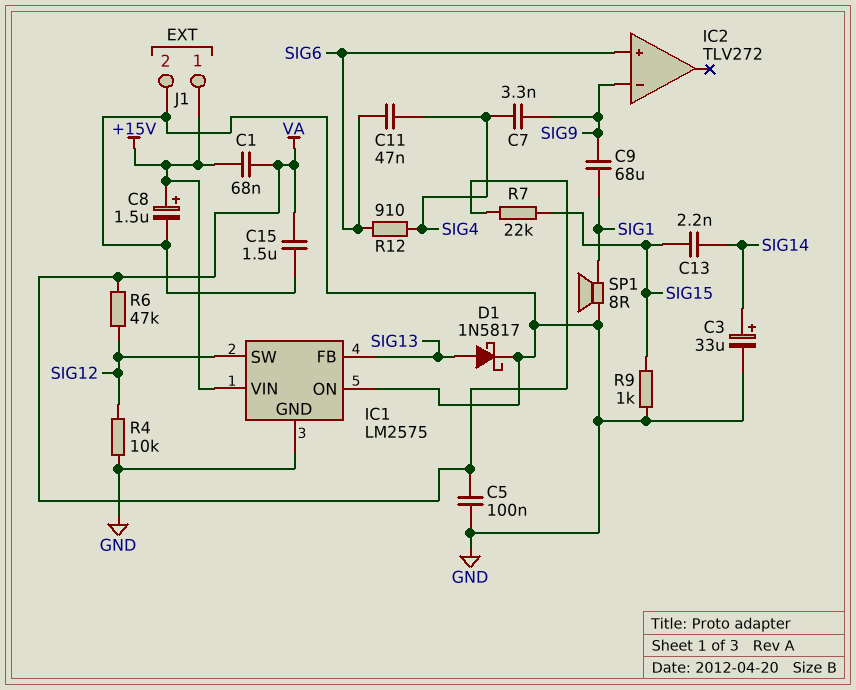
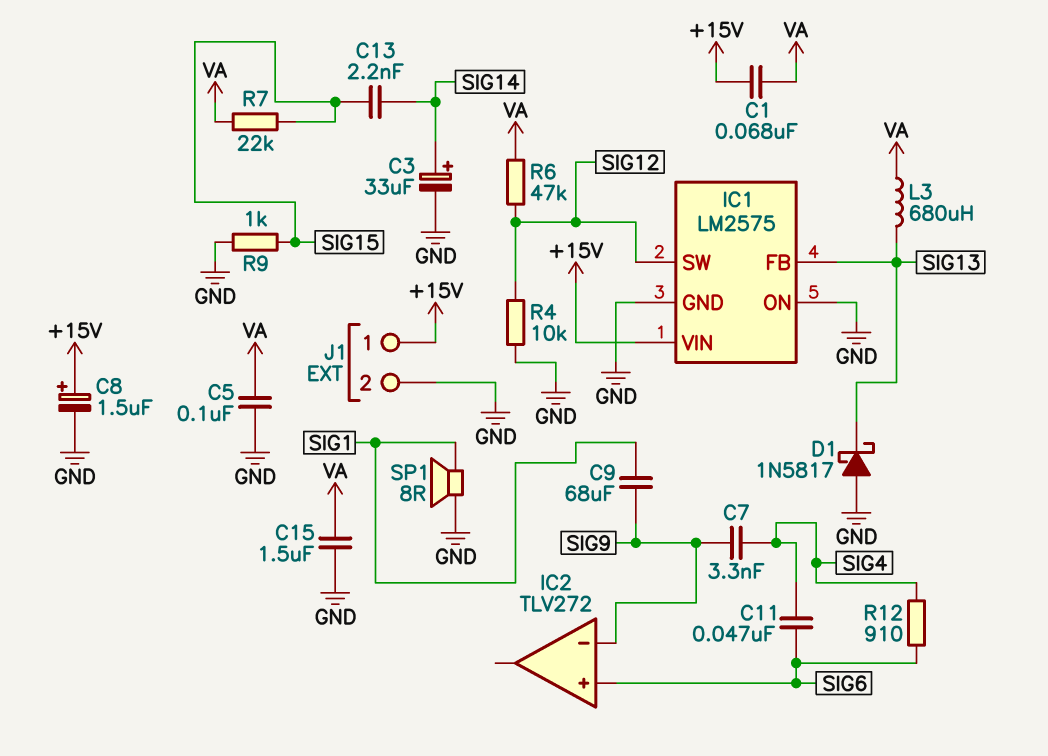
D1: schottky 1N5817 (A SIG13, K GND) -> schottky 1N5817 (A GND, K SIG13)
L3: none -> 680uH (SIG13, VA)

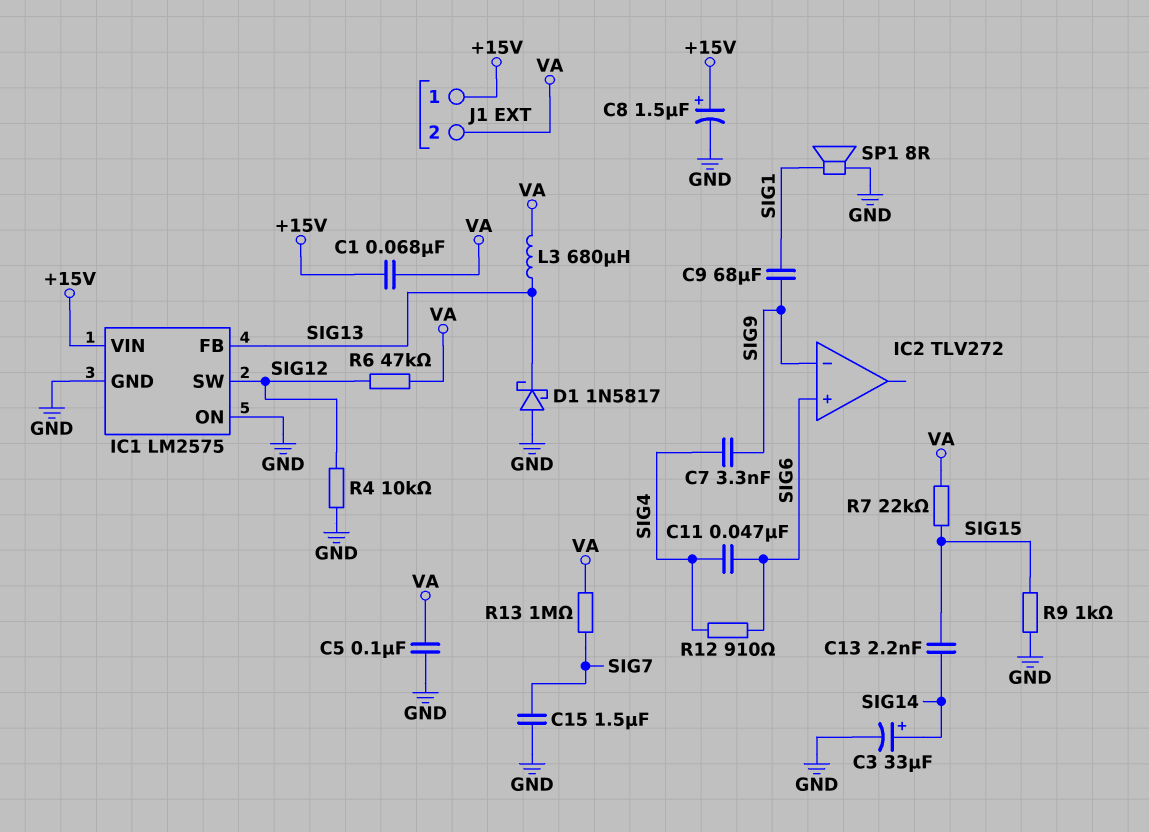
C15: 1.5uF (GND, VA) -> 1.5uF (GND, SIG7)
J1 pin 2: GND -> VA
R13: none -> 1M (SIG7, VA)

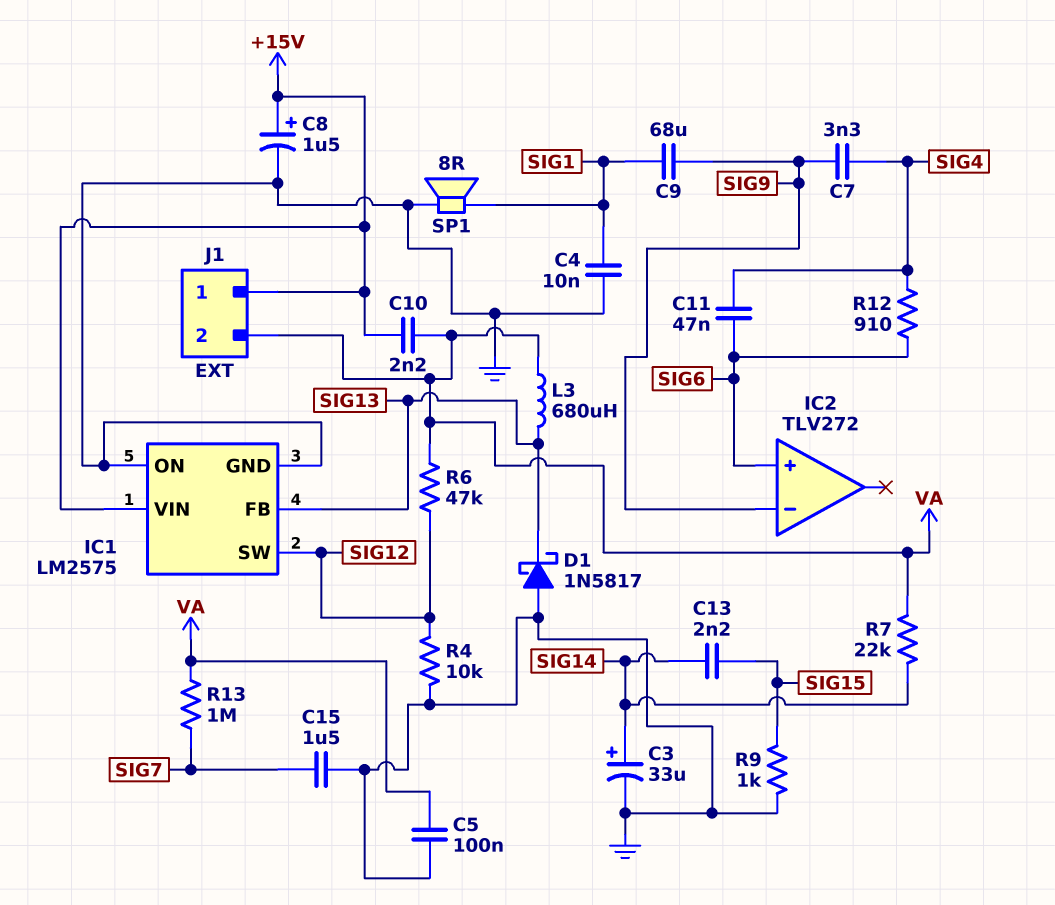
C1: 68nF (+15V, VA) -> none
C4: none -> 10nF (GND, SIG1)
C10: none -> 2.2nF (+15V, VA)
R7: 22k (SIG15, VA) -> 22k (SIG14, VA)

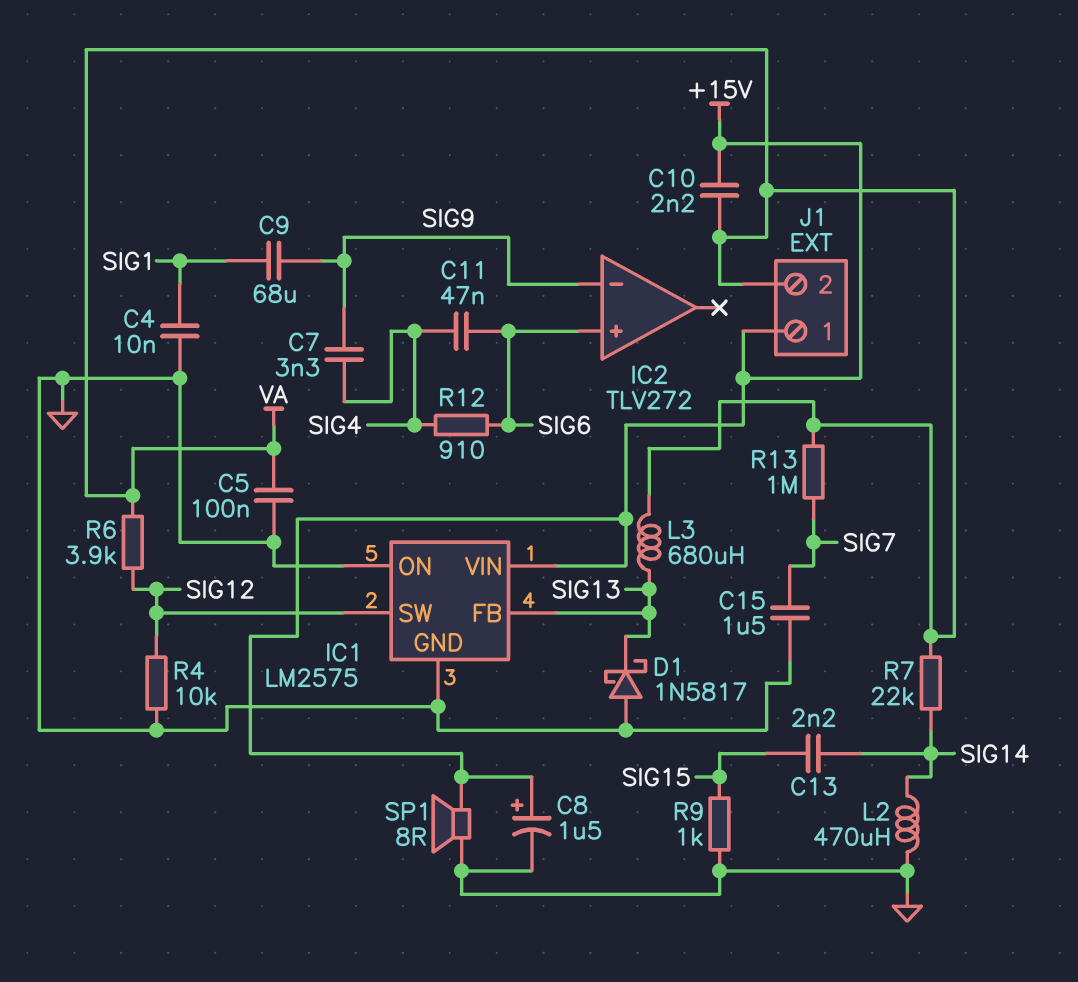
C3: 33uF (plus SIG14, minus GND) -> none
L2: none -> 470uH (GND, SIG14)
R6: 47k (SIG12, VA) -> 3.9k (SIG12, VA)
SP1: speaker 8R (GND, SIG1) -> speaker 8R (+15V, GND)

